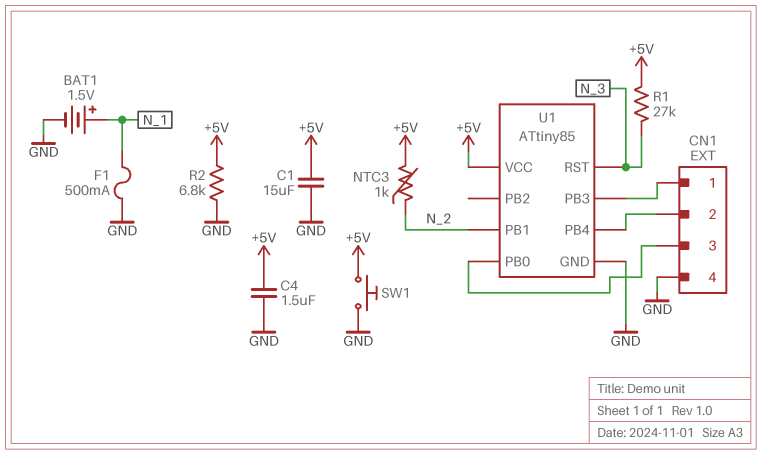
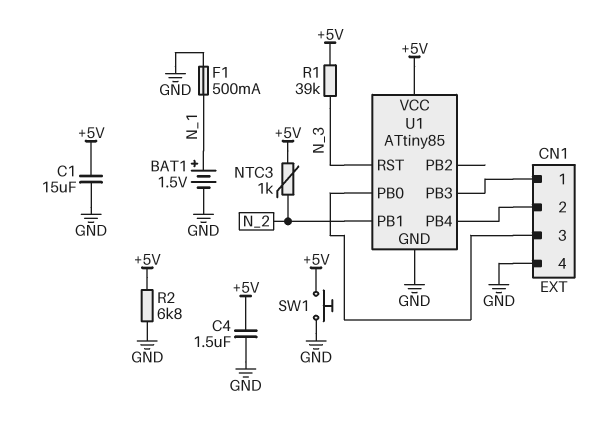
R1: 27k (+5V, N_3) -> 39k (+5V, N_3)

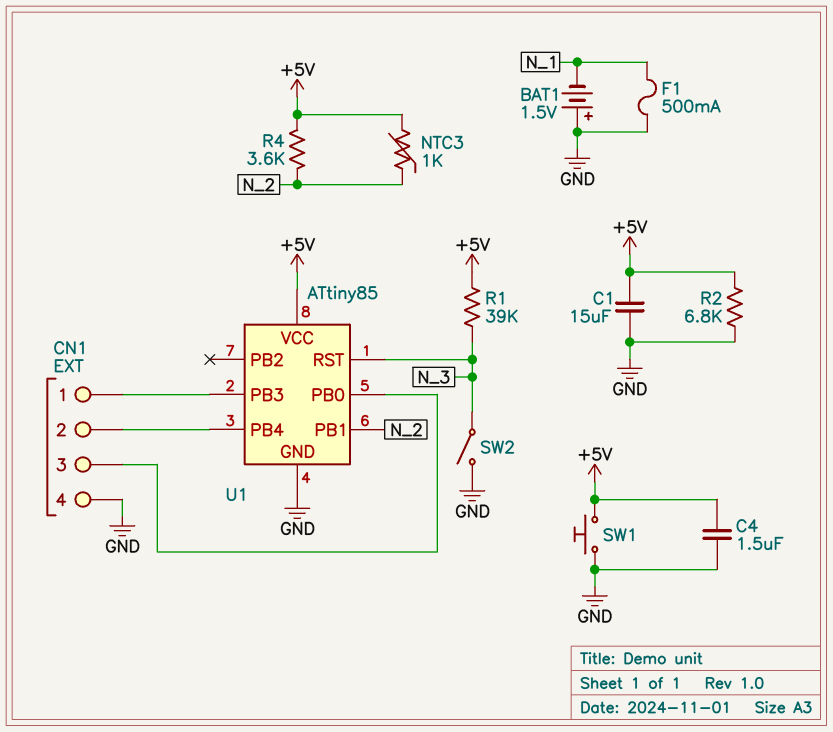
BAT1: 1.5V (plus N_1, minus GND) -> 1.5V (plus GND, minus N_1)
R4: none -> 3.6k (+5V, N_2)
SW2: none -> switch (GND, N_3)

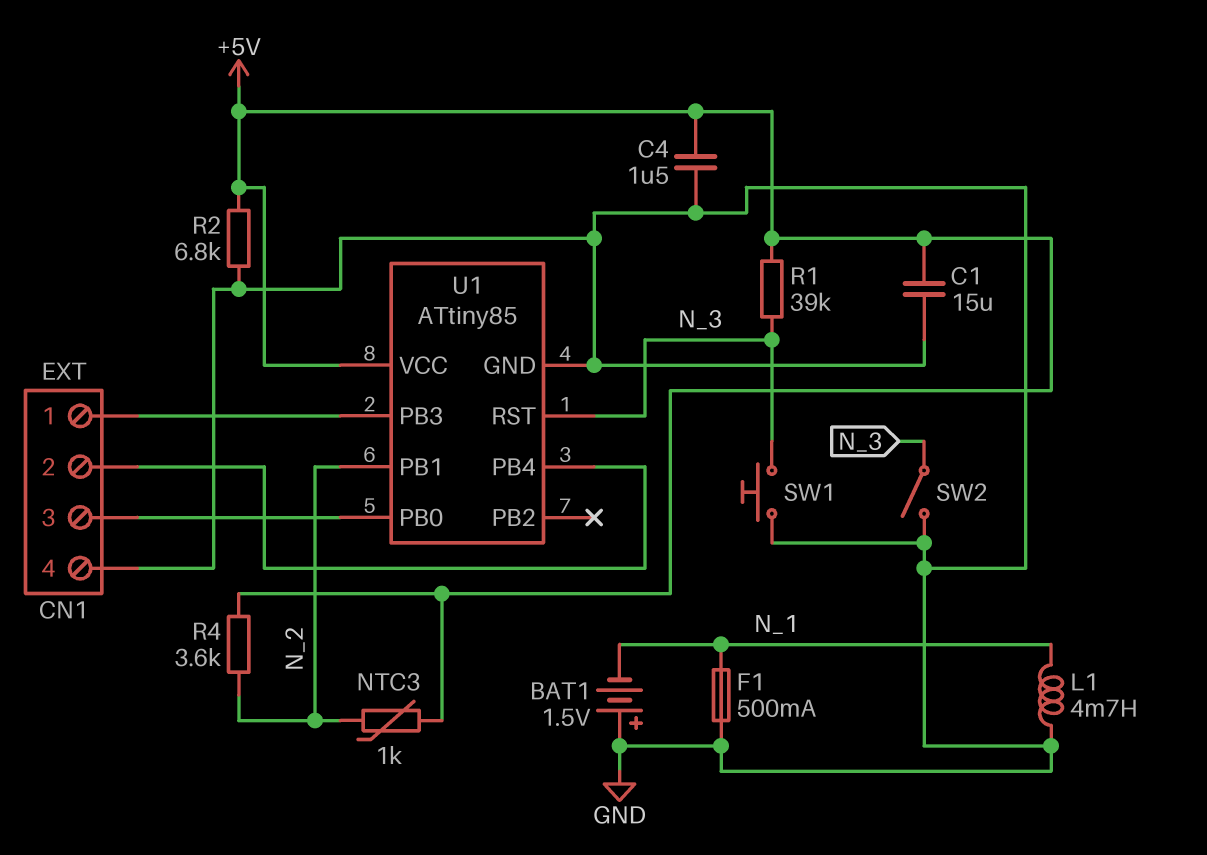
L1: none -> 4.7mH (GND, N_1)
SW1: button (+5V, GND) -> button (GND, N_3)

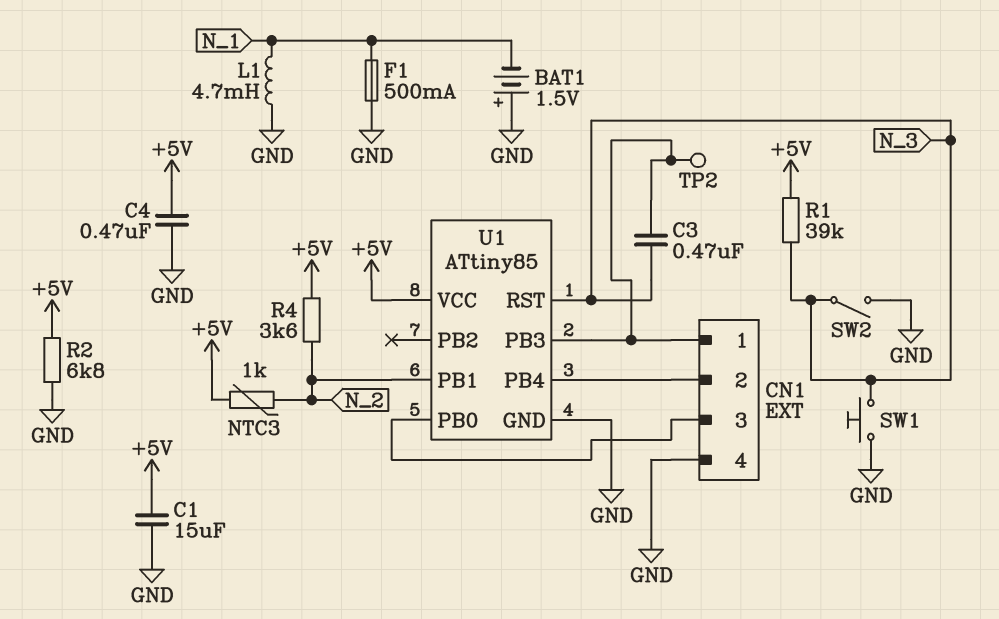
C3: none -> 470nF (CN1/1, N_3)
C4: 1.5uF (+5V, GND) -> 470nF (+5V, GND)
TP2: none -> test point (CN1/1)

